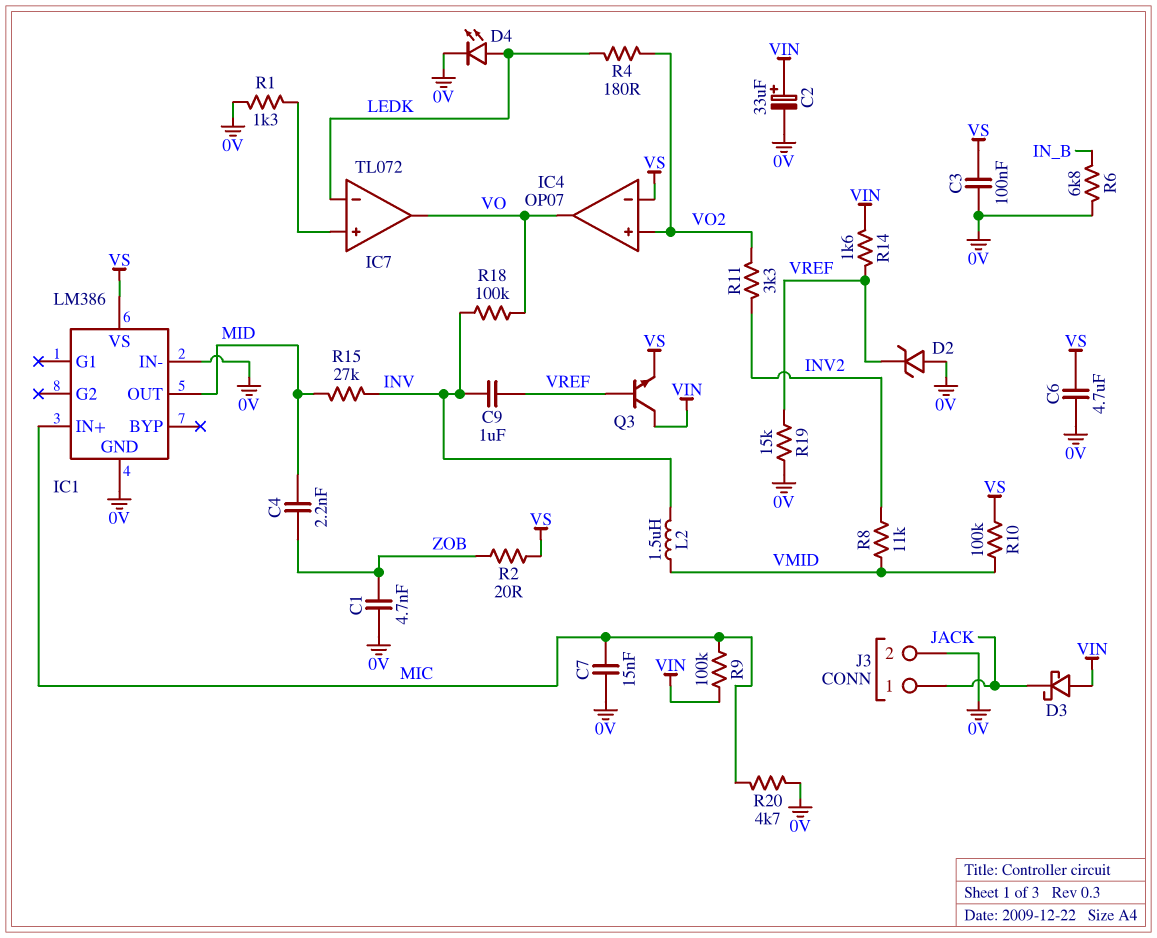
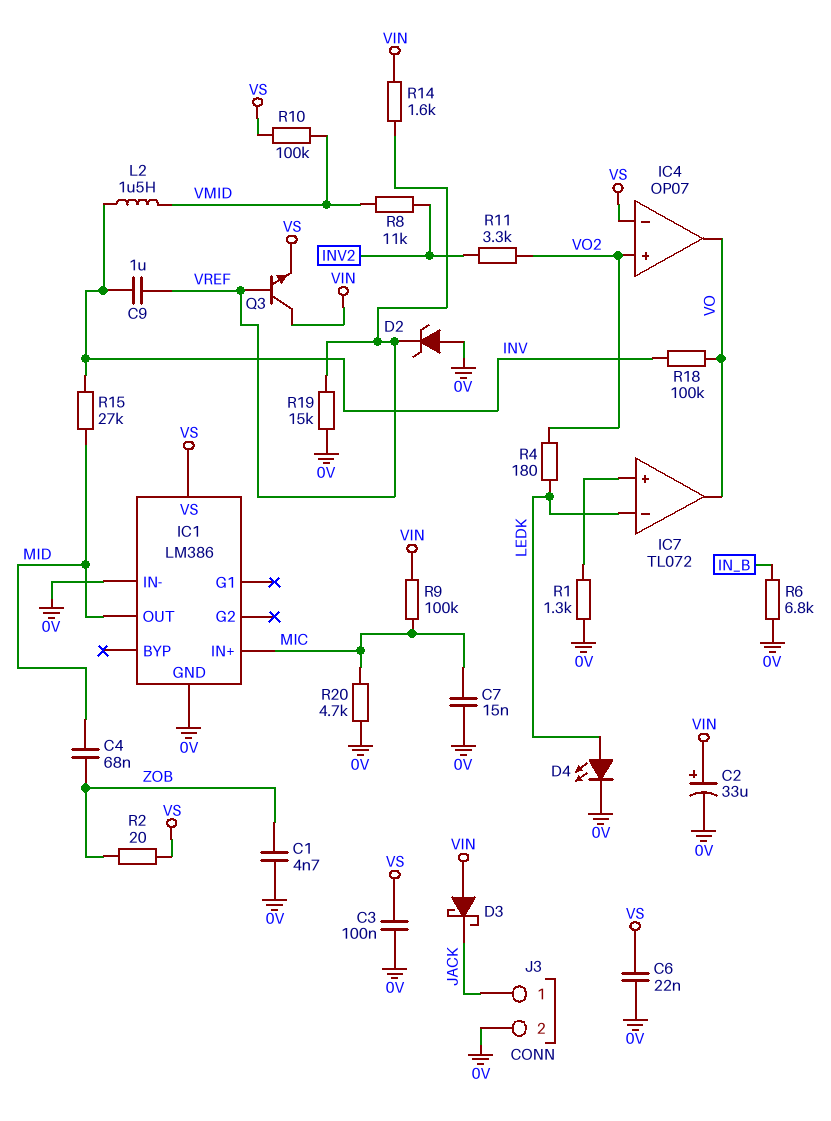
C4: 2.2nF (MID, ZOB) -> 68nF (MID, ZOB)
C6: 4.7uF (0V, VS) -> 22nF (0V, VS)

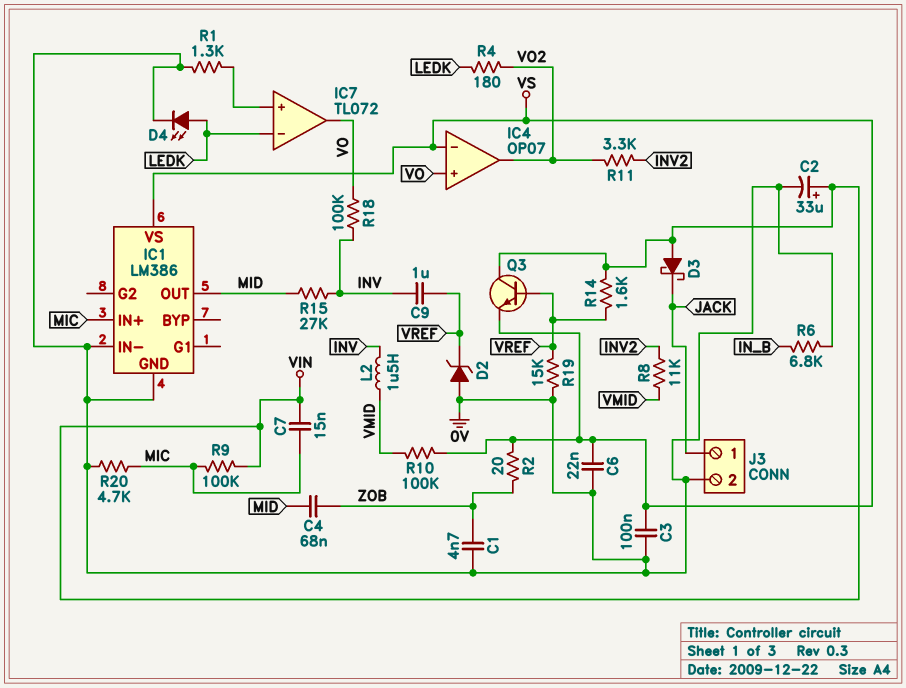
C7: 15nF (0V, MIC) -> 15nF (MIC, VIN)
IC4 pin in+: VO2 -> VO
IC4 pin out: VO -> VO2

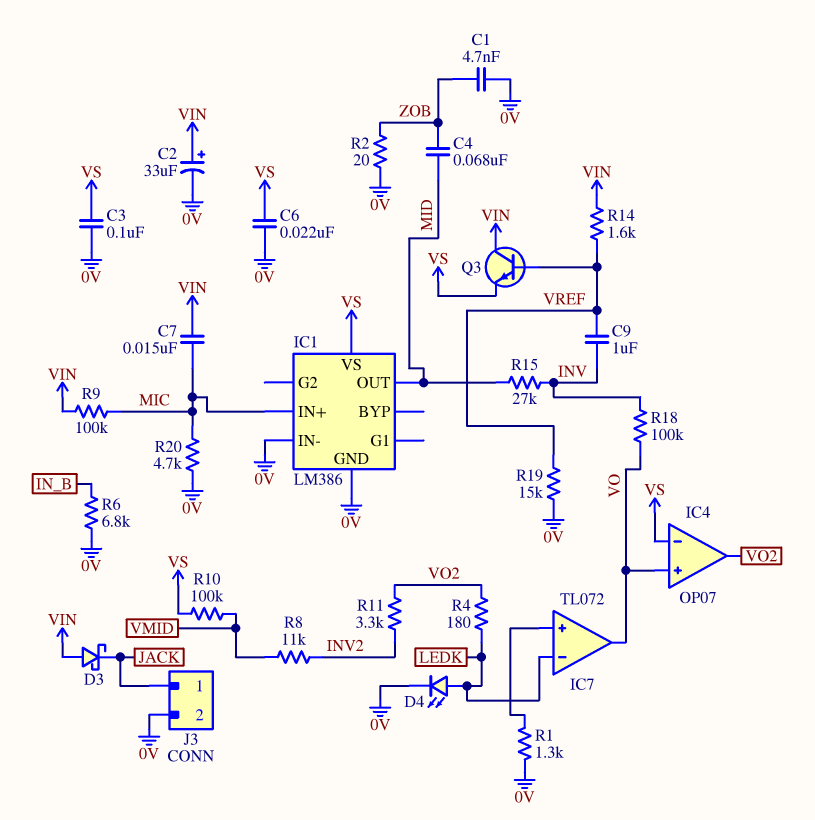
D2: zener (A 0V, K VREF) -> none
L2: 1.5uH (INV, VMID) -> none
R2: 20 (VS, ZOB) -> 20 (0V, ZOB)

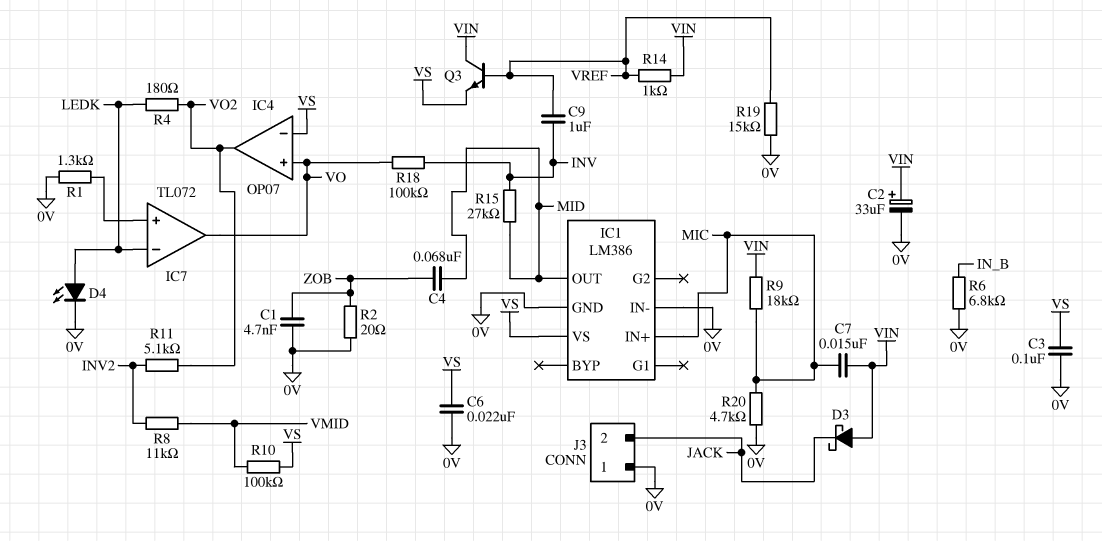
J3 pin 1: JACK -> 0V
J3 pin 2: 0V -> JACK
R9: 100k (MIC, VIN) -> 18k (MIC, VIN)
R11: 3.3k (INV2, VO2) -> 5.1k (INV2, VO2)
R14: 1.6k (VIN, VREF) -> 1k (VIN, VREF)

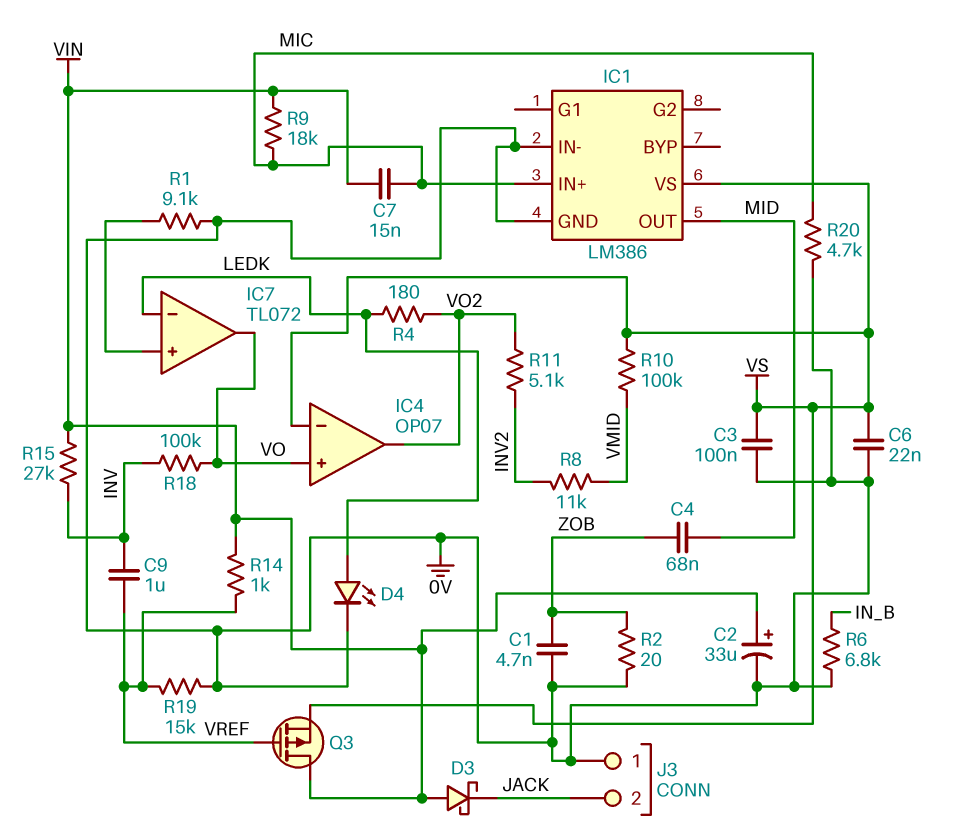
Q3: NPN (B VREF, C VIN, E VS) -> PMOS (G VREF, D VIN, S VS)
R1: 1.3k (0V, IC7/in+) -> 9.1k (0V, IC7/in+)
R15: 27k (INV, MID) -> 27k (INV, VIN)

